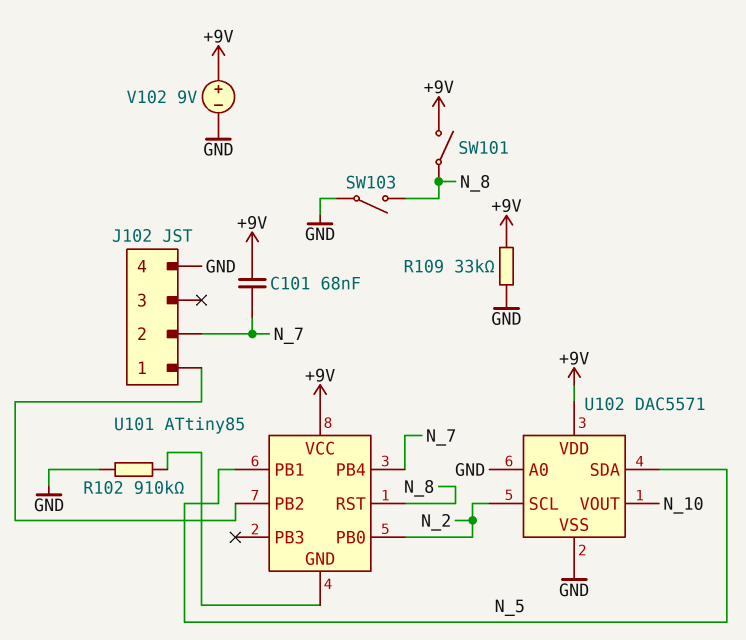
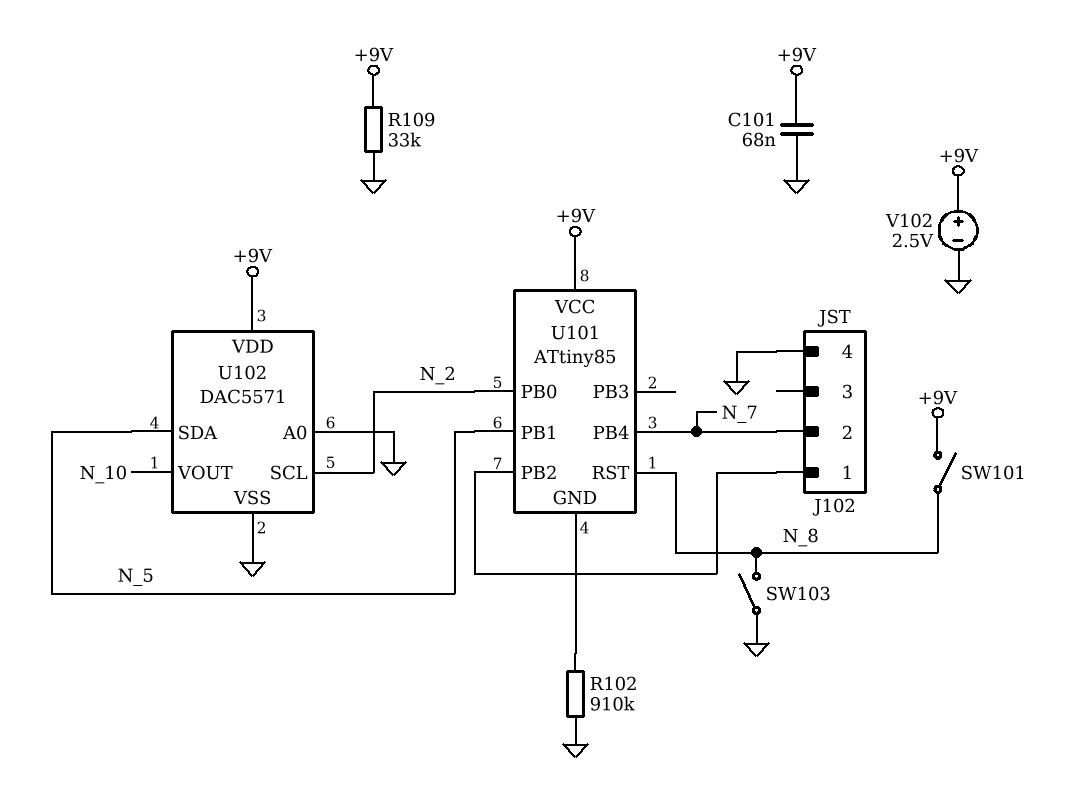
C101: 68nF (+9V, N_7) -> 68nF (+9V, GND)
V102: 9V (plus +9V, minus GND) -> 2.5V (plus +9V, minus GND)

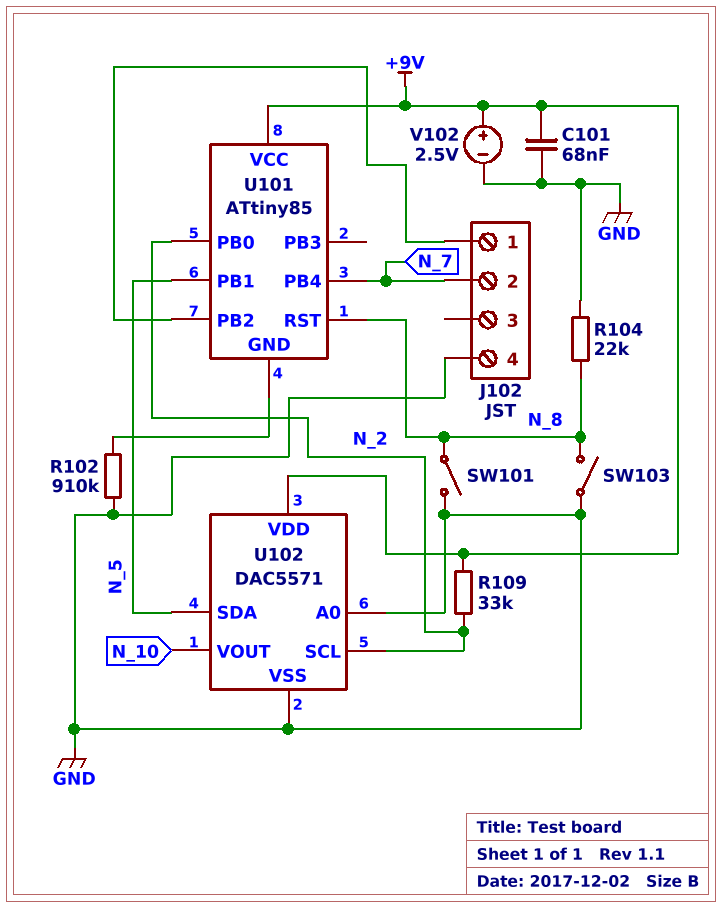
R104: none -> 22k (GND, N_8)
R109: 33k (+9V, GND) -> 33k (+9V, N_2)
SW101: switch (+9V, N_8) -> switch (GND, N_8)

